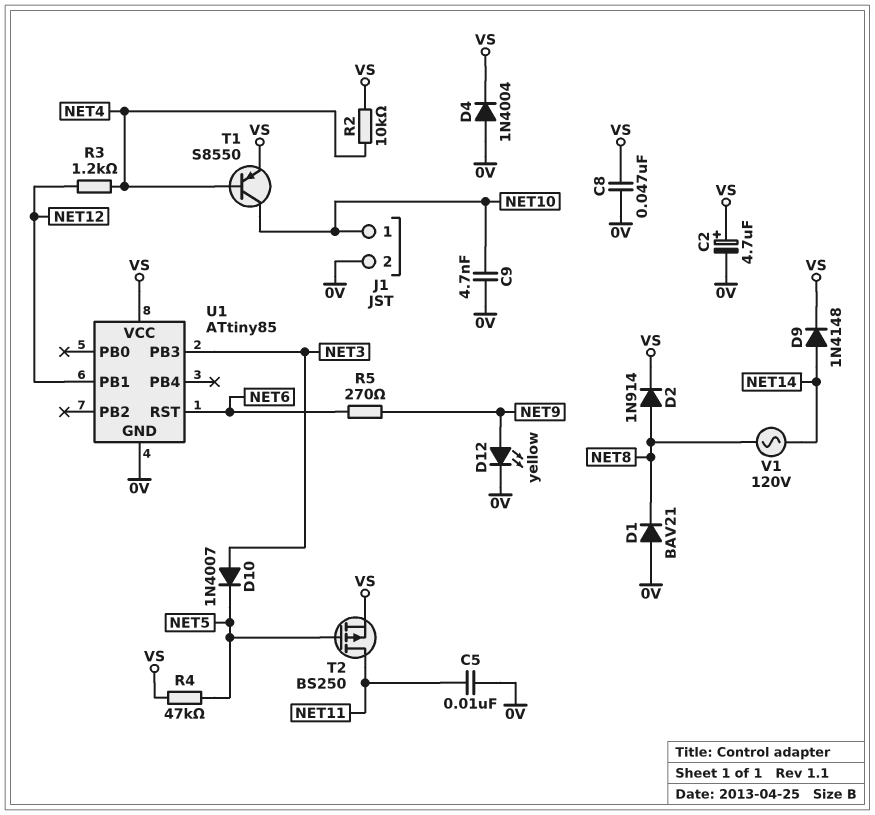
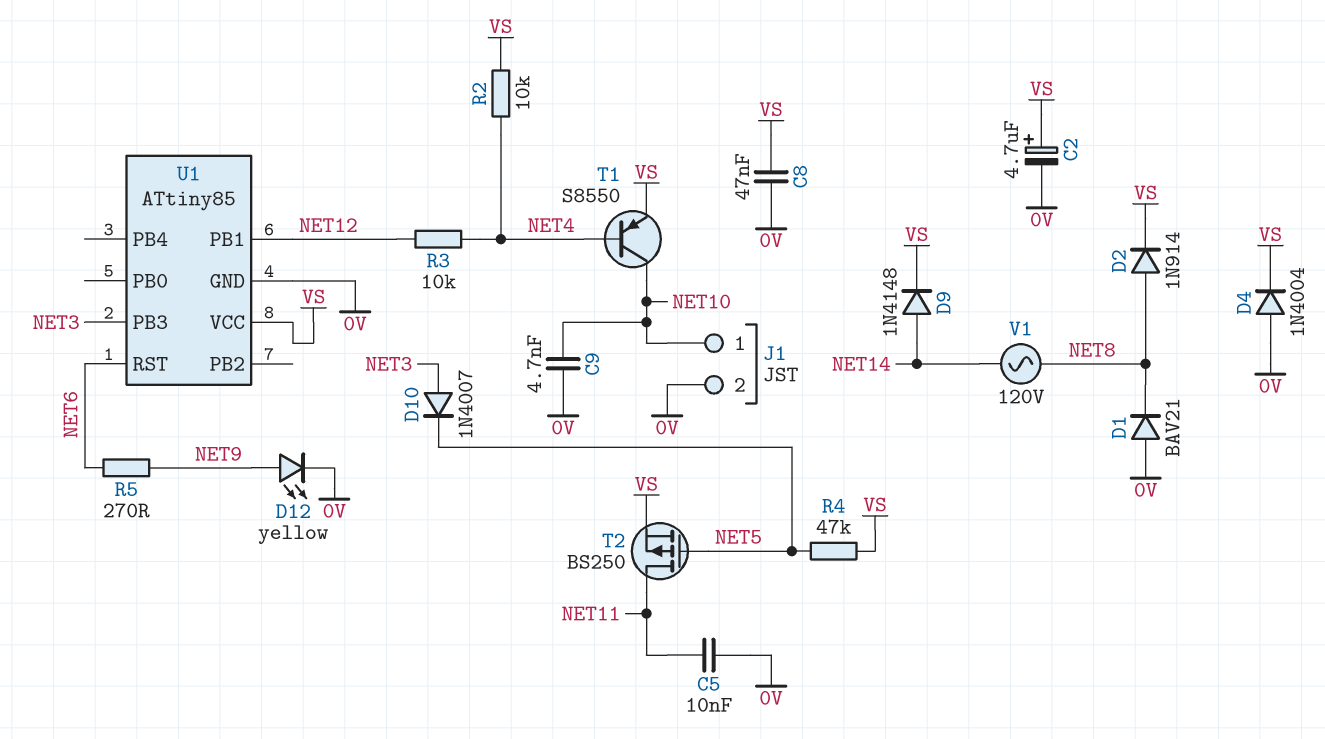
R3: 1.2k (NET4, NET12) -> 10k (NET4, NET12)

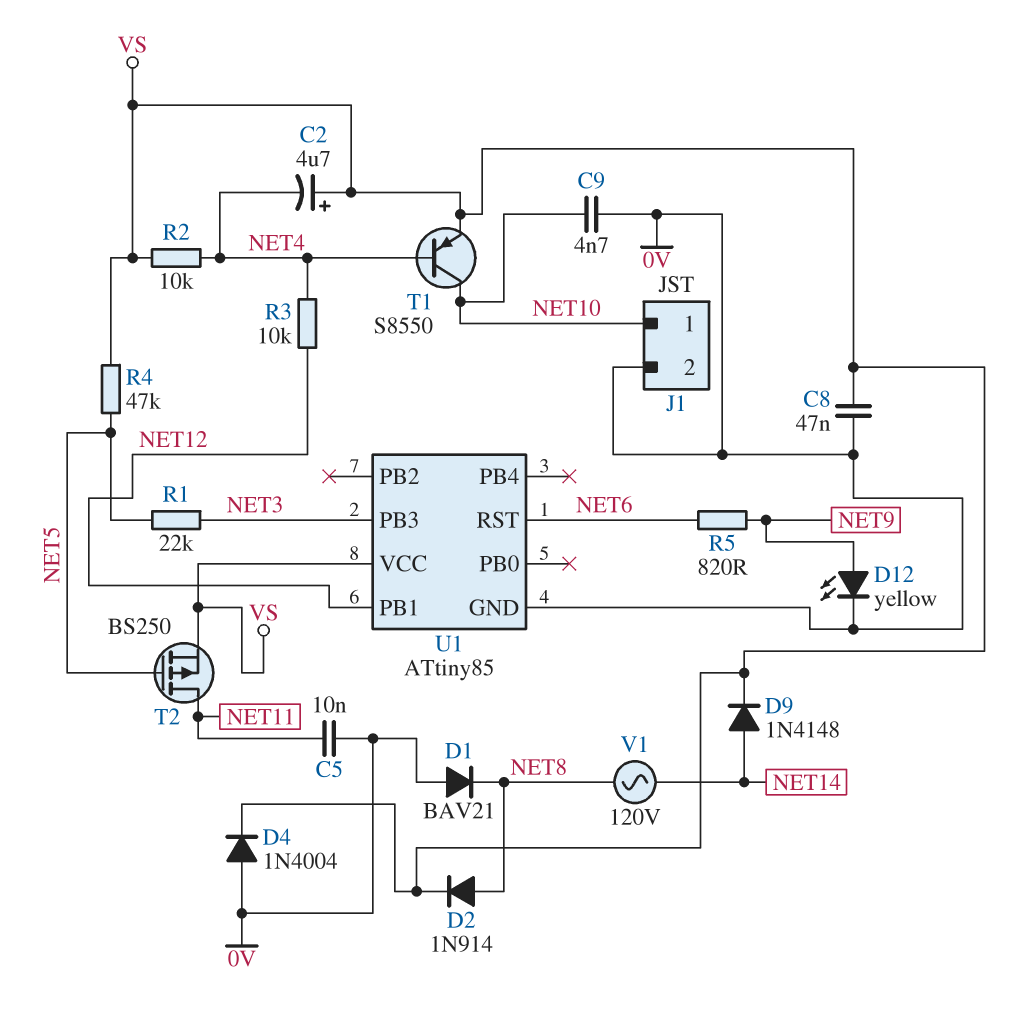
C2: 4.7uF (plus VS, minus 0V) -> 4.7uF (plus VS, minus NET4)
D10: diode 1N4007 (A NET3, K NET5) -> none
R1: none -> 22k (NET3, NET5)
R5: 270 (NET6, NET9) -> 820 (NET6, NET9)

